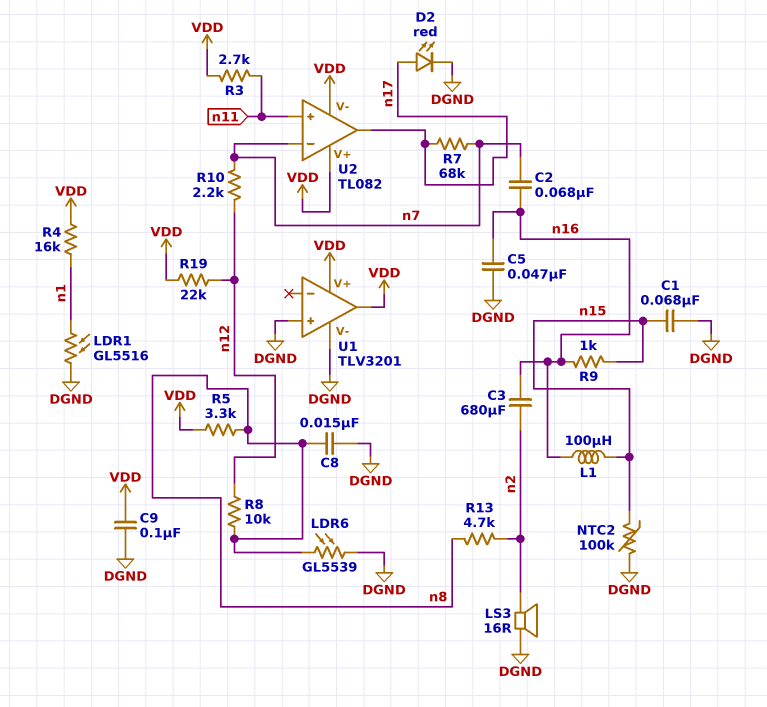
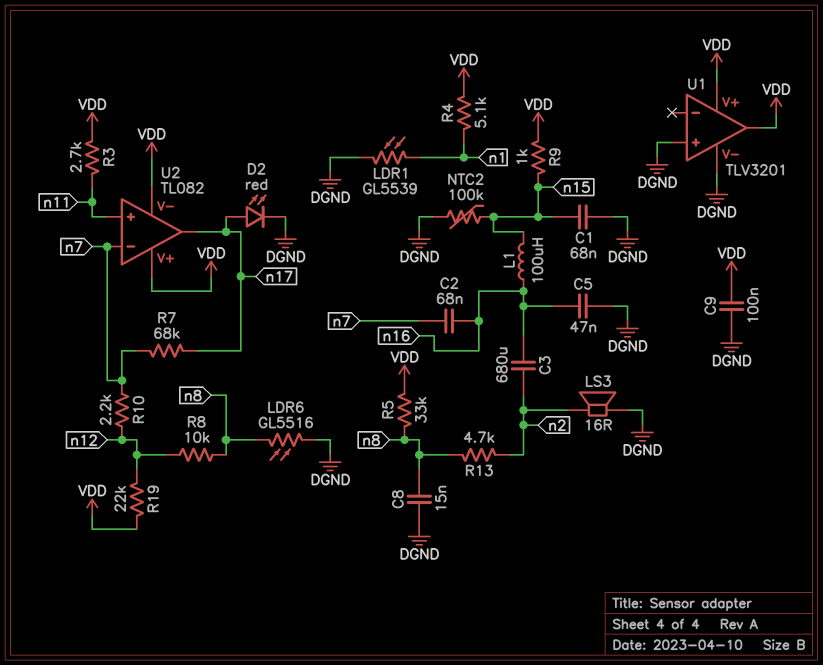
LDR1: GL5516 (DGND, n1) -> GL5539 (DGND, n1)
LDR6: GL5539 (DGND, n8) -> GL5516 (DGND, n8)
R4: 16k (VDD, n1) -> 5.1k (VDD, n1)
R5: 3.3k (VDD, n8) -> 33k (VDD, n8)
R9: 1k (n15, n16) -> 1k (VDD, n15)

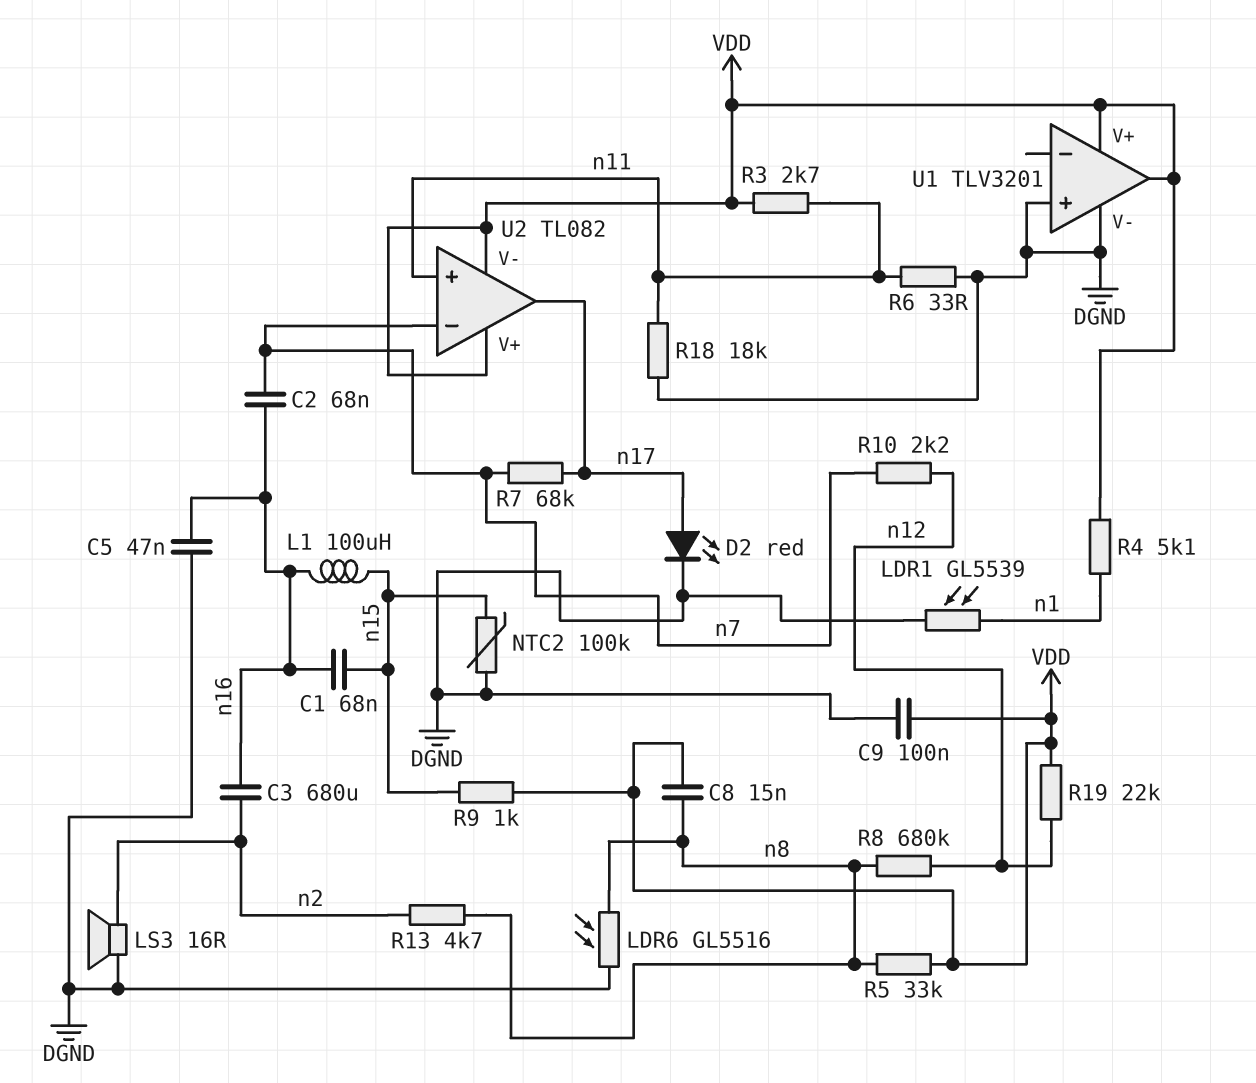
C1: 68nF (DGND, n15) -> 68nF (n15, n16)
C8: 15nF (DGND, n8) -> 15nF (VDD, n8)
R6: none -> 33 (DGND, n11)
R8: 10k (n8, n12) -> 680k (n8, n12)
R18: none -> 18k (DGND, n11)

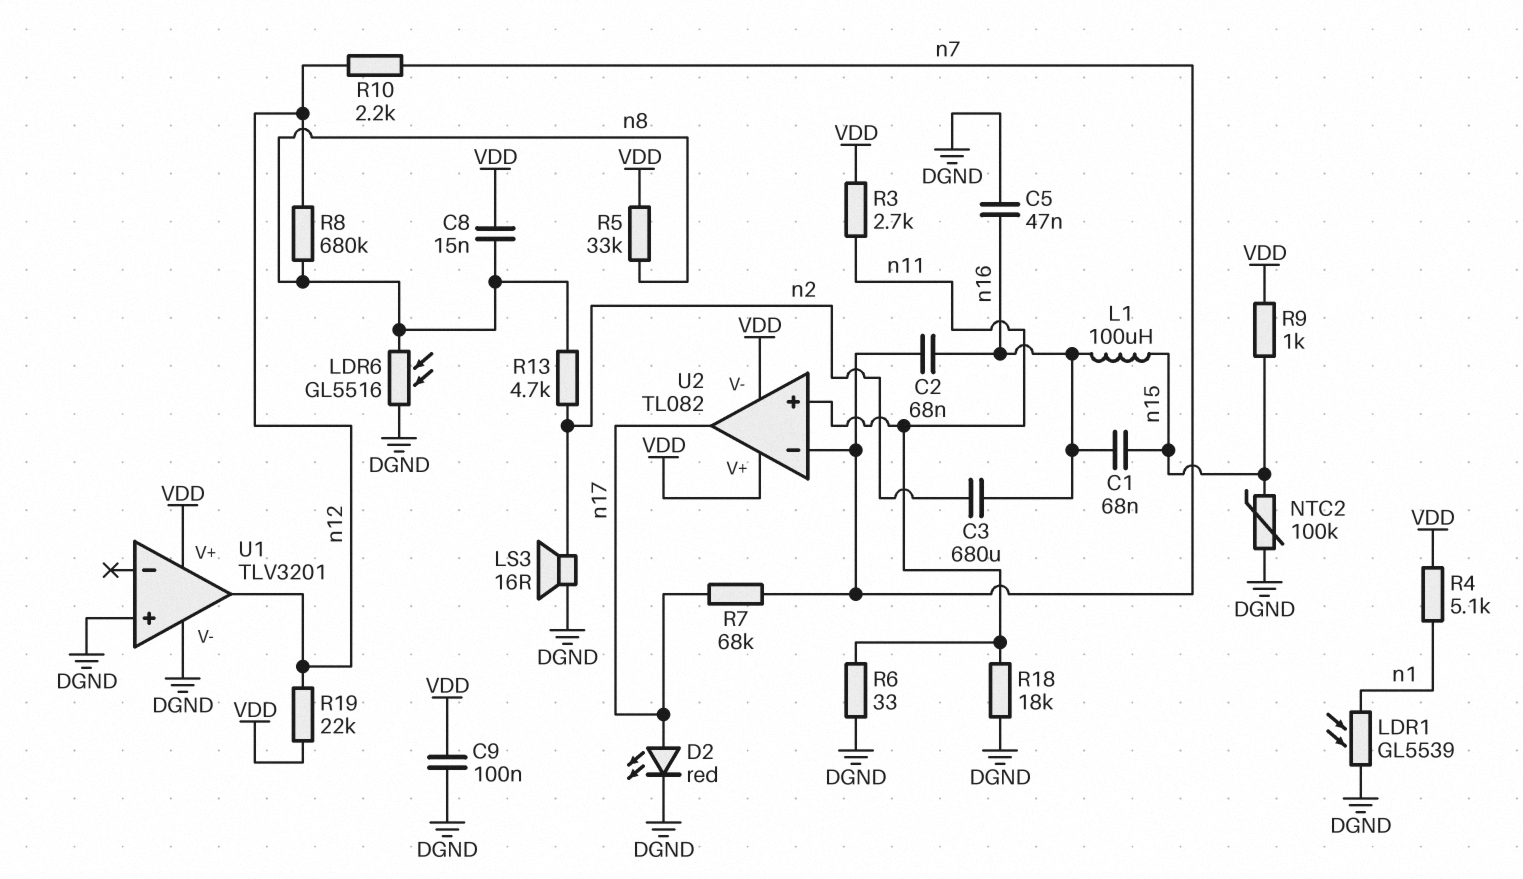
U1 pin out: VDD -> n12

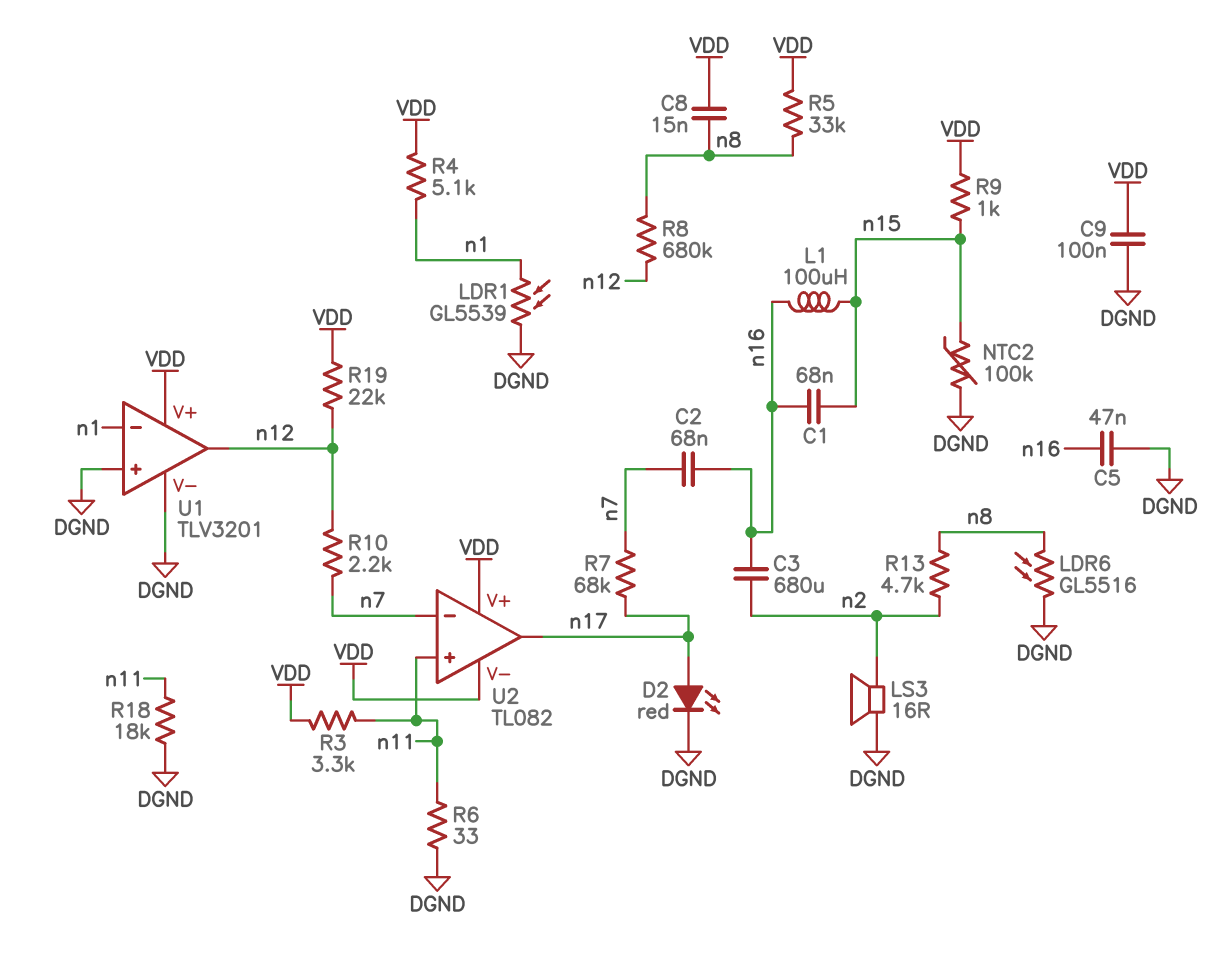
R3: 2.7k (VDD, n11) -> 3.3k (VDD, n11)
U1 pin in-: none -> n1

